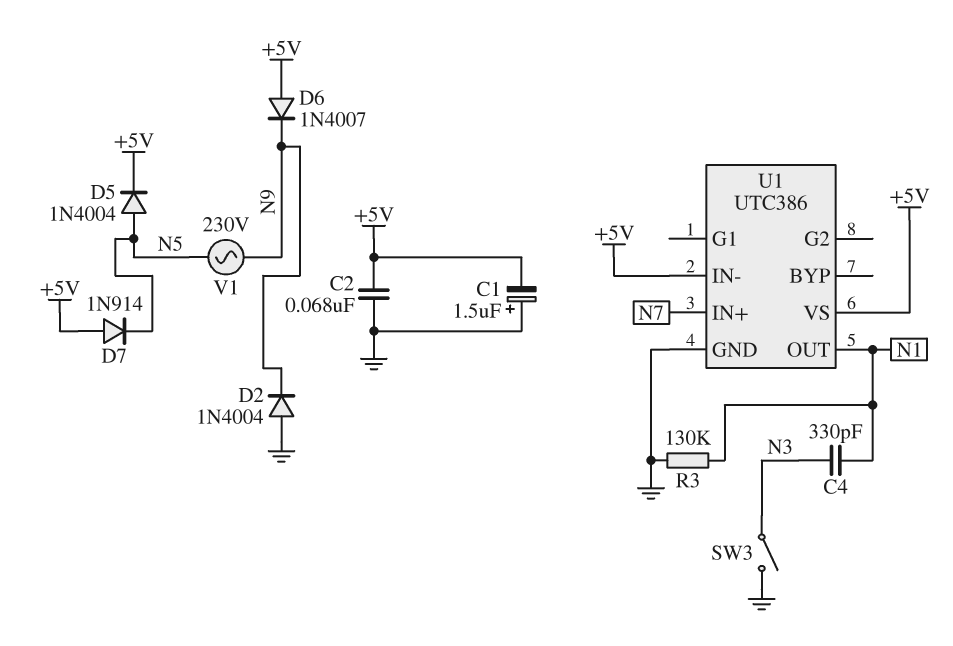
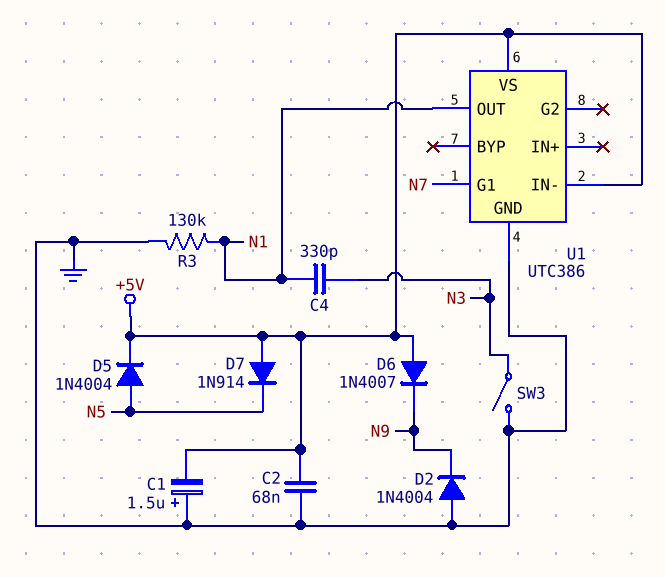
U1 pin G1: none -> N7
U1 pin IN+: N7 -> none
V1: AC 230V (N5, N9) -> none

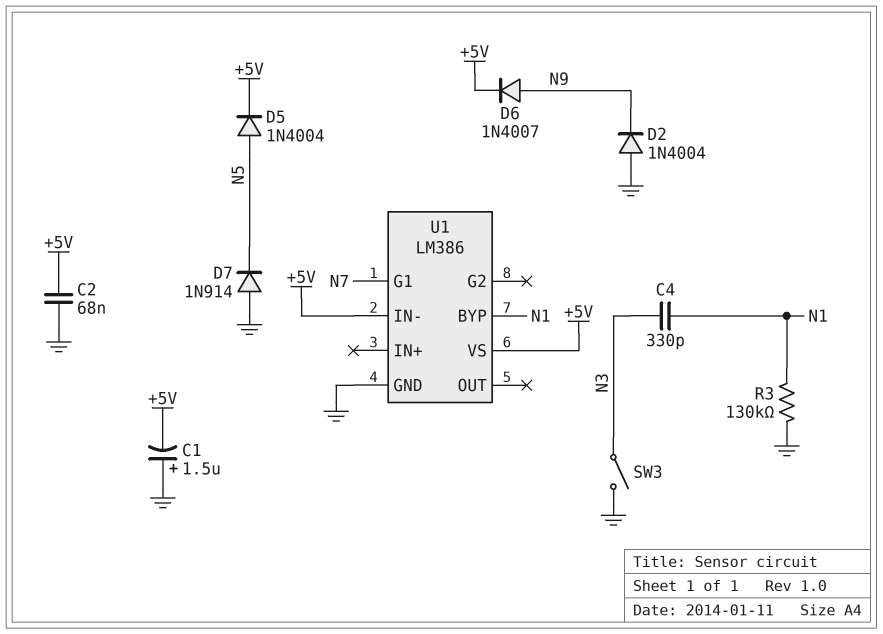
D6: diode 1N4007 (A +5V, K N9) -> diode 1N4007 (A N9, K +5V)
D7: diode 1N914 (A +5V, K N5) -> diode 1N914 (A GND, K N5)
U1: UTC386 -> LM386
U1 pin BYP: none -> N1
U1 pin OUT: N1 -> none

